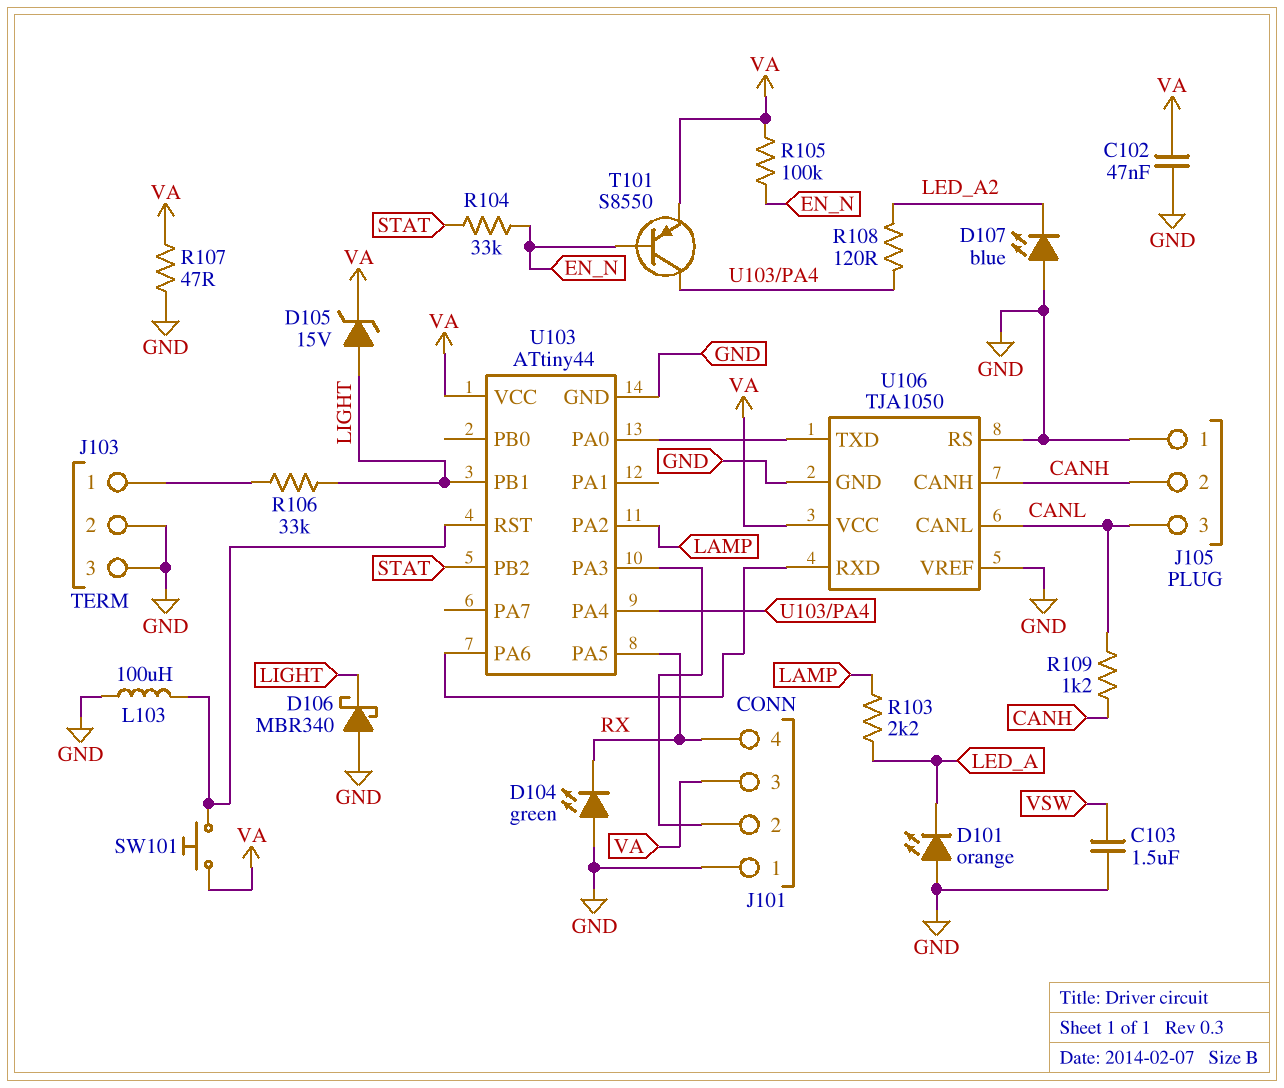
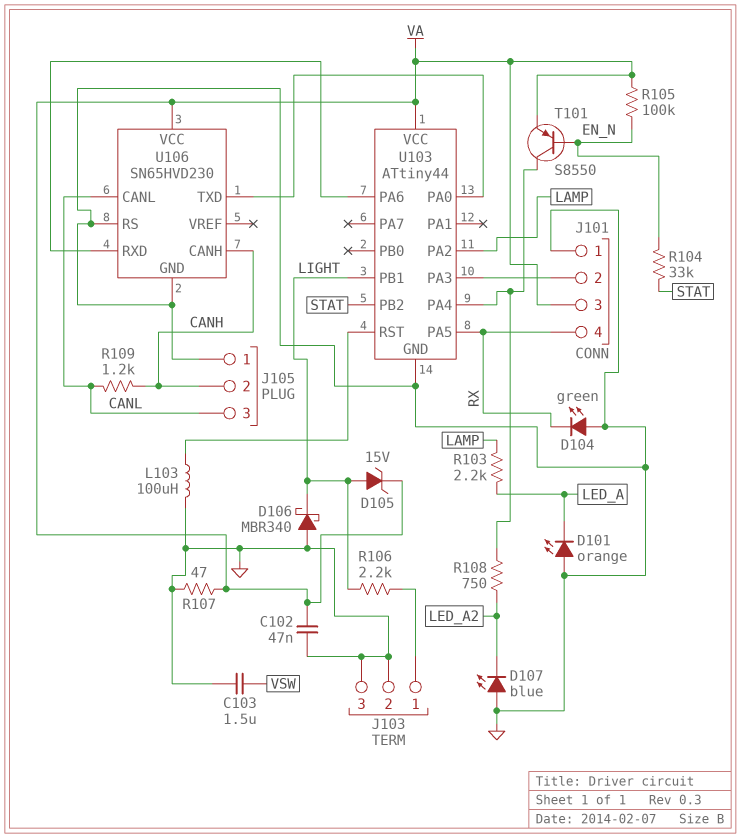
R106: 33k (J103/1, LIGHT) -> 2.2k (J103/1, LIGHT)
R108: 120 (LED_A2, U103/PA4) -> 750 (LED_A2, U103/PA4)
SW101: button (U103/RST, VA) -> none
U106: TJA1050 -> SN65HVD230
U106 pin VREF: GND -> none

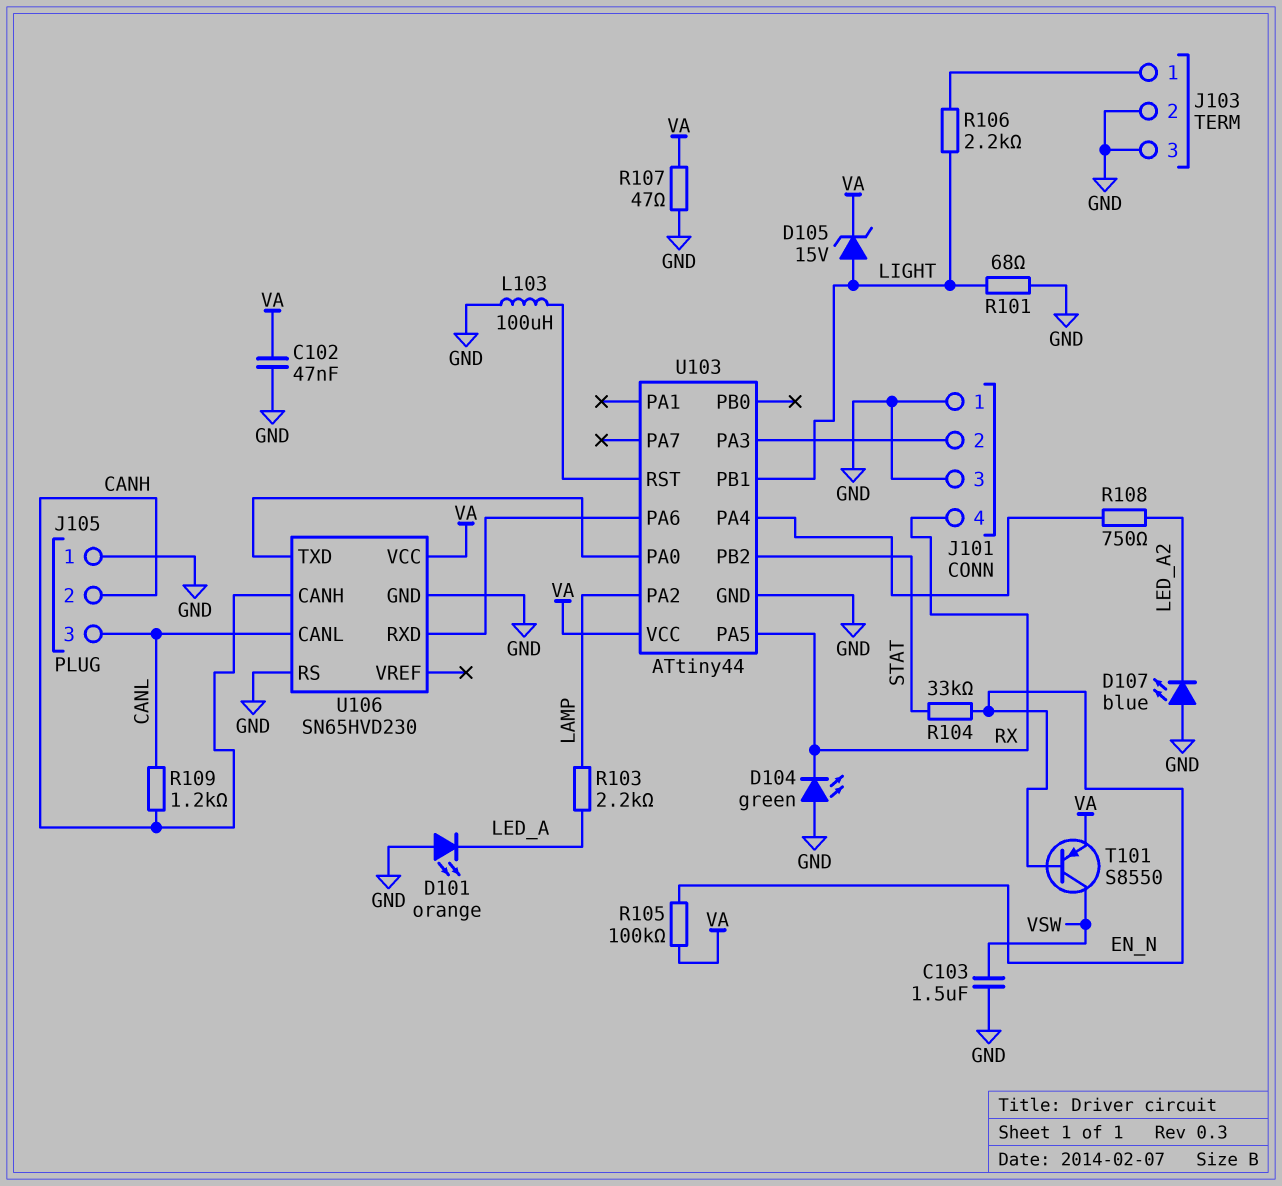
D106: schottky MBR340 (A GND, K LIGHT) -> none
J101 pin 3: VA -> GND
R101: none -> 68 (GND, LIGHT)
T101: PNP S8550 (B EN_N, C U103/PA4, E VA) -> PNP S8550 (B EN_N, C VSW, E VA)

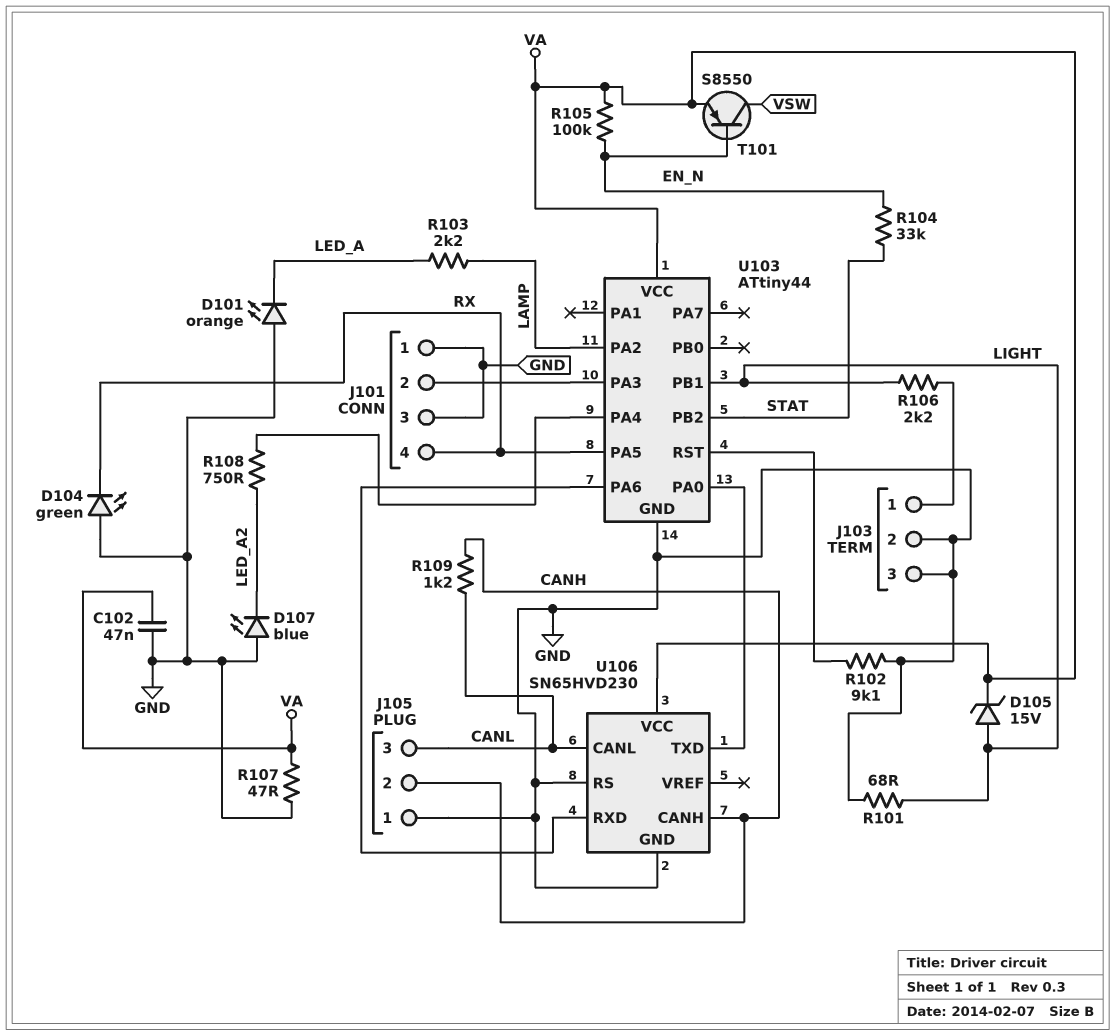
C103: 1.5uF (GND, VSW) -> none
L103: 100uH (GND, U103/RST) -> none
R102: none -> 9.1k (GND, U103/RST)

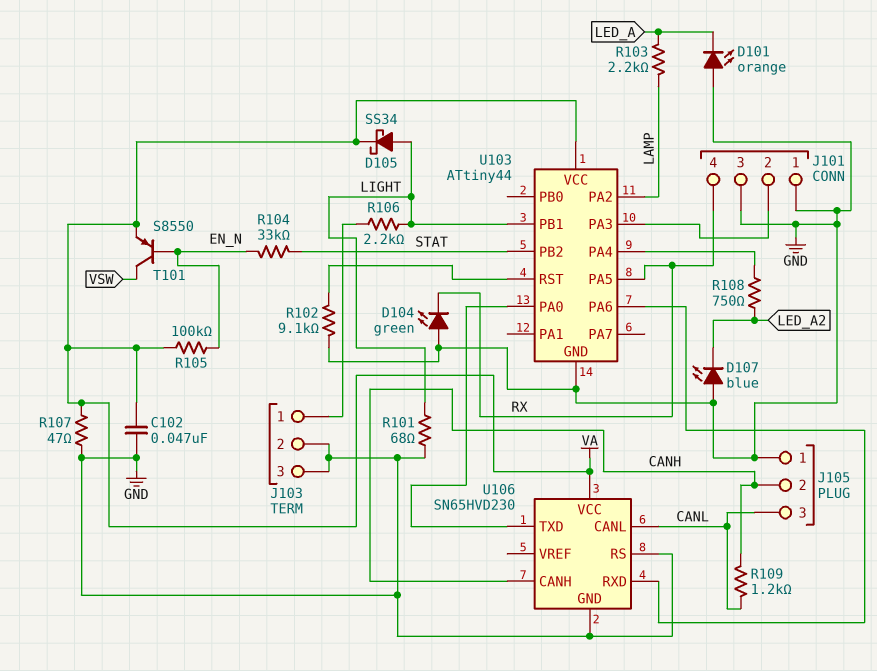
D105: zener 15V (A LIGHT, K VA) -> schottky SS34 (A LIGHT, K VA)

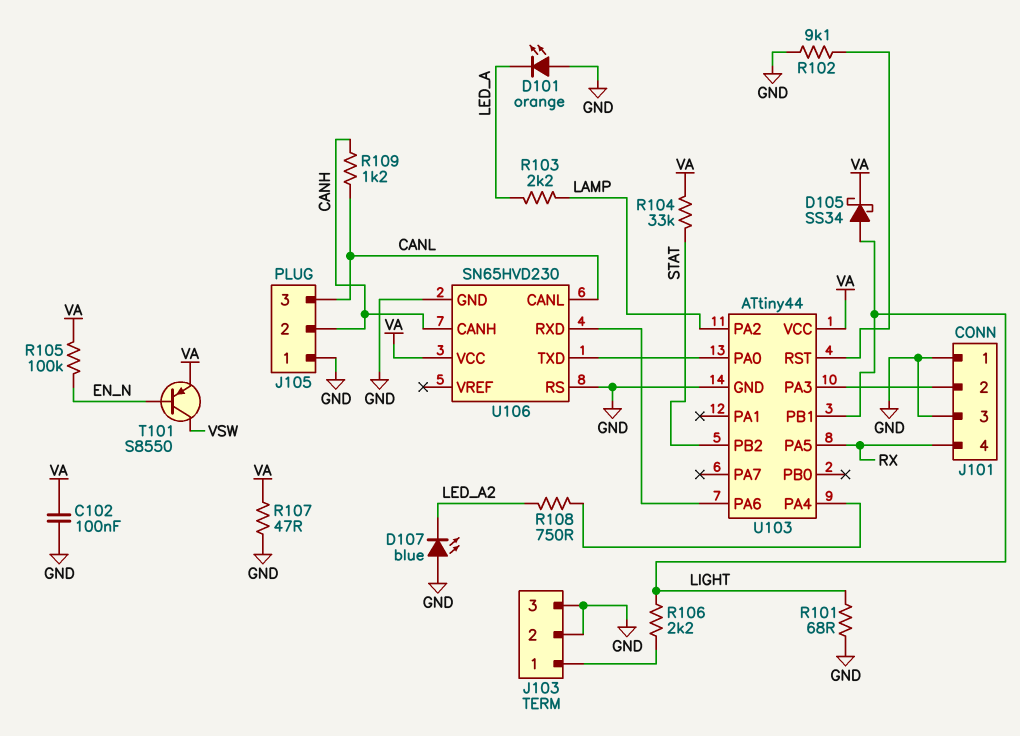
C102: 47nF (GND, VA) -> 100nF (GND, VA)
D104: LED green (A GND, K RX) -> none
R104: 33k (EN_N, STAT) -> 33k (STAT, VA)

